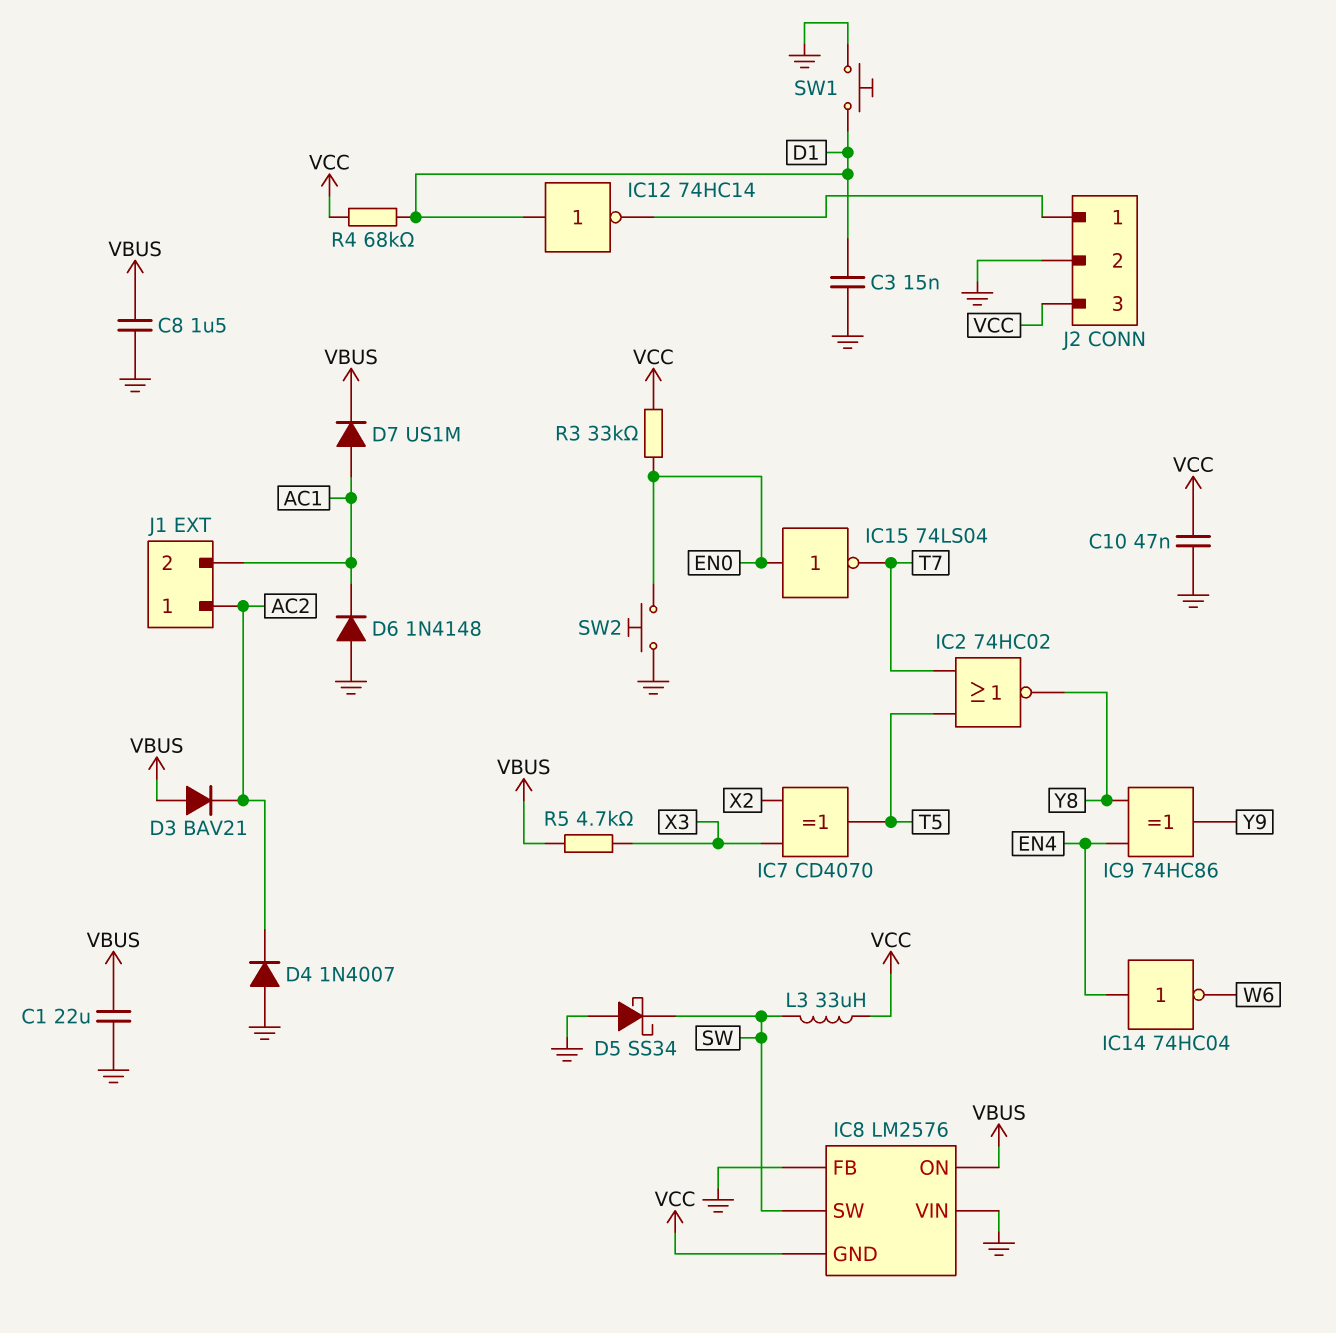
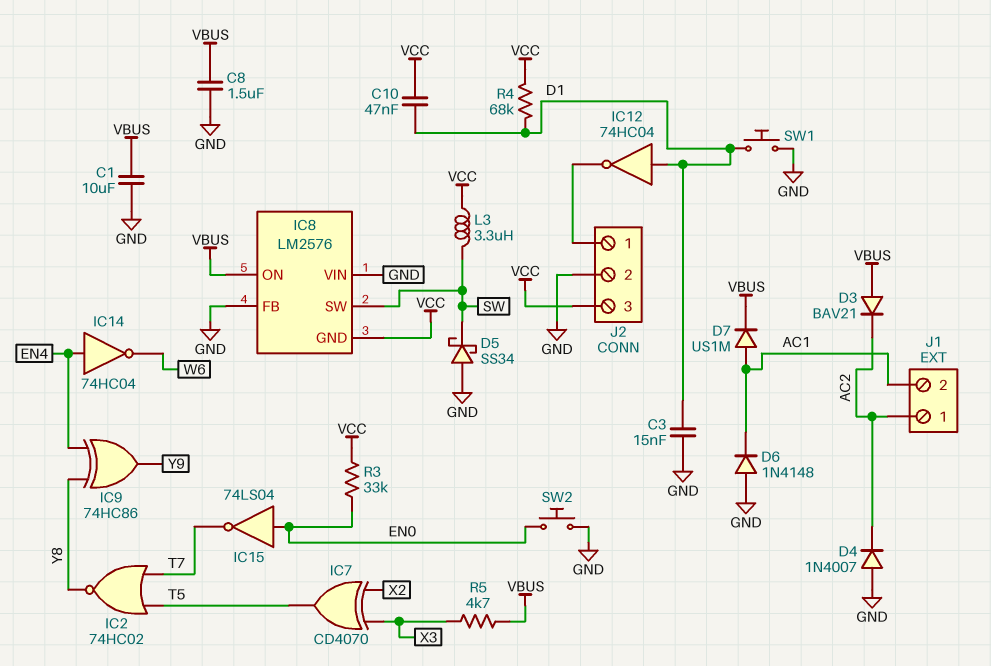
C1: 22uF (GND, VBUS) -> 10uF (GND, VBUS)
C10: 47nF (GND, VCC) -> 47nF (D1, VCC)
IC12: NOT 74HC14 (in D1, out J2/1) -> NOT 74HC04 (in D1, out J2/1)
L3: 33uH (SW, VCC) -> 3.3uH (SW, VCC)

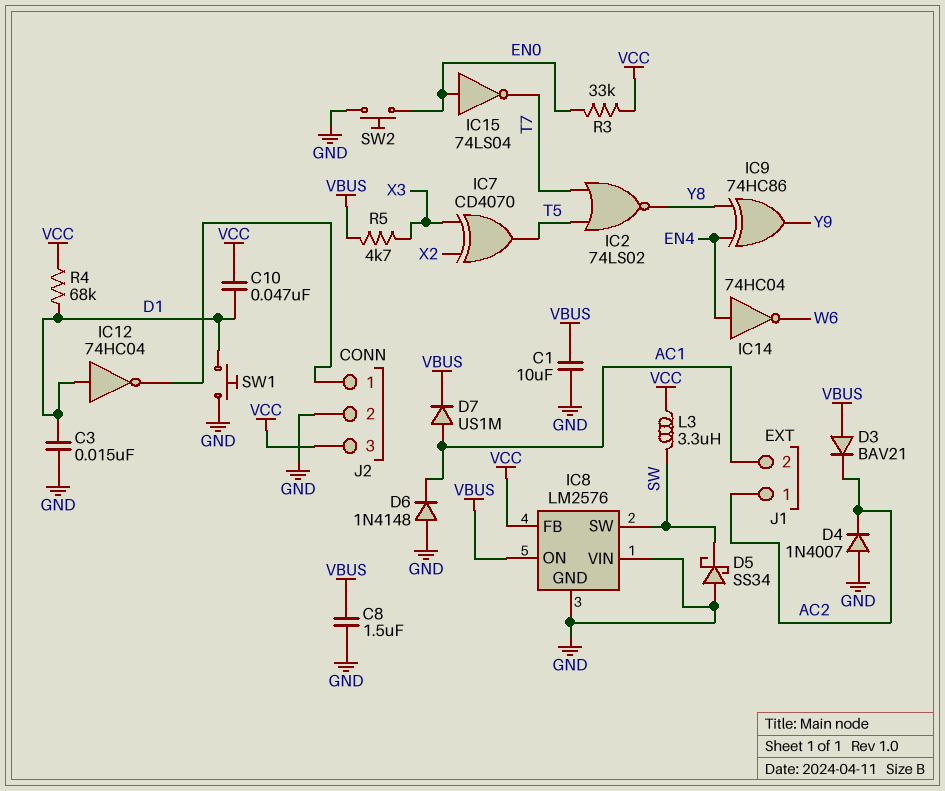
IC2: NOR 74HC02 (in T5, in T7, out Y8) -> NOR 74LS02 (in T5, in T7, out Y8)
IC8 pin FB: GND -> VCC
IC8 pin GND: VCC -> GND

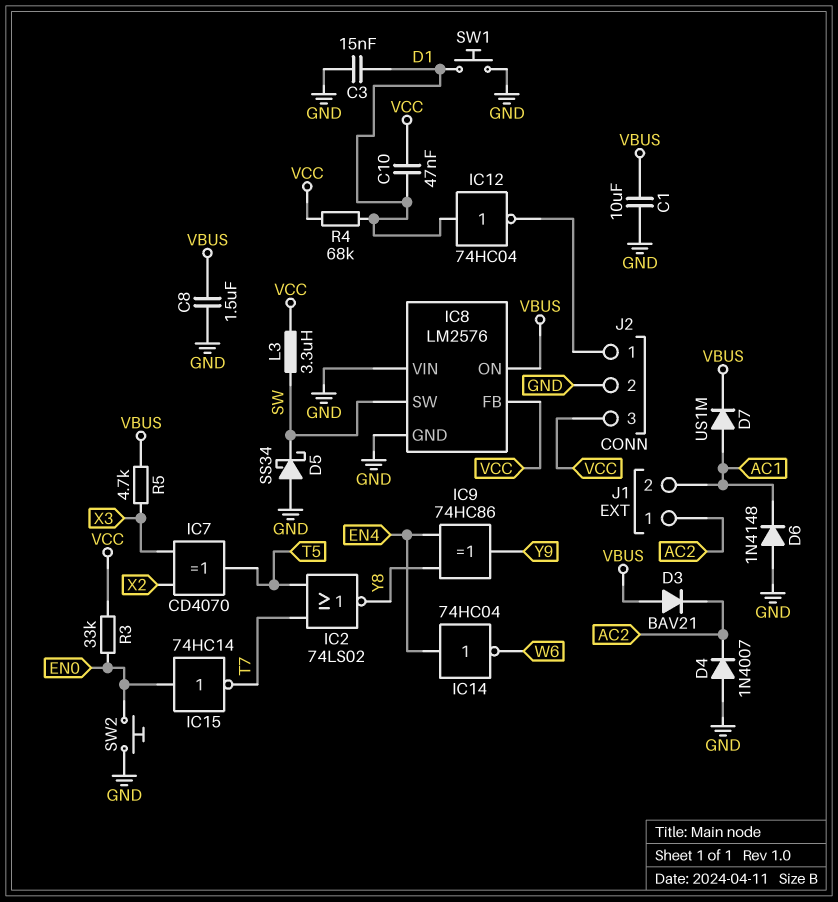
IC15: NOT 74LS04 (in EN0, out T7) -> NOT 74HC14 (in EN0, out T7)

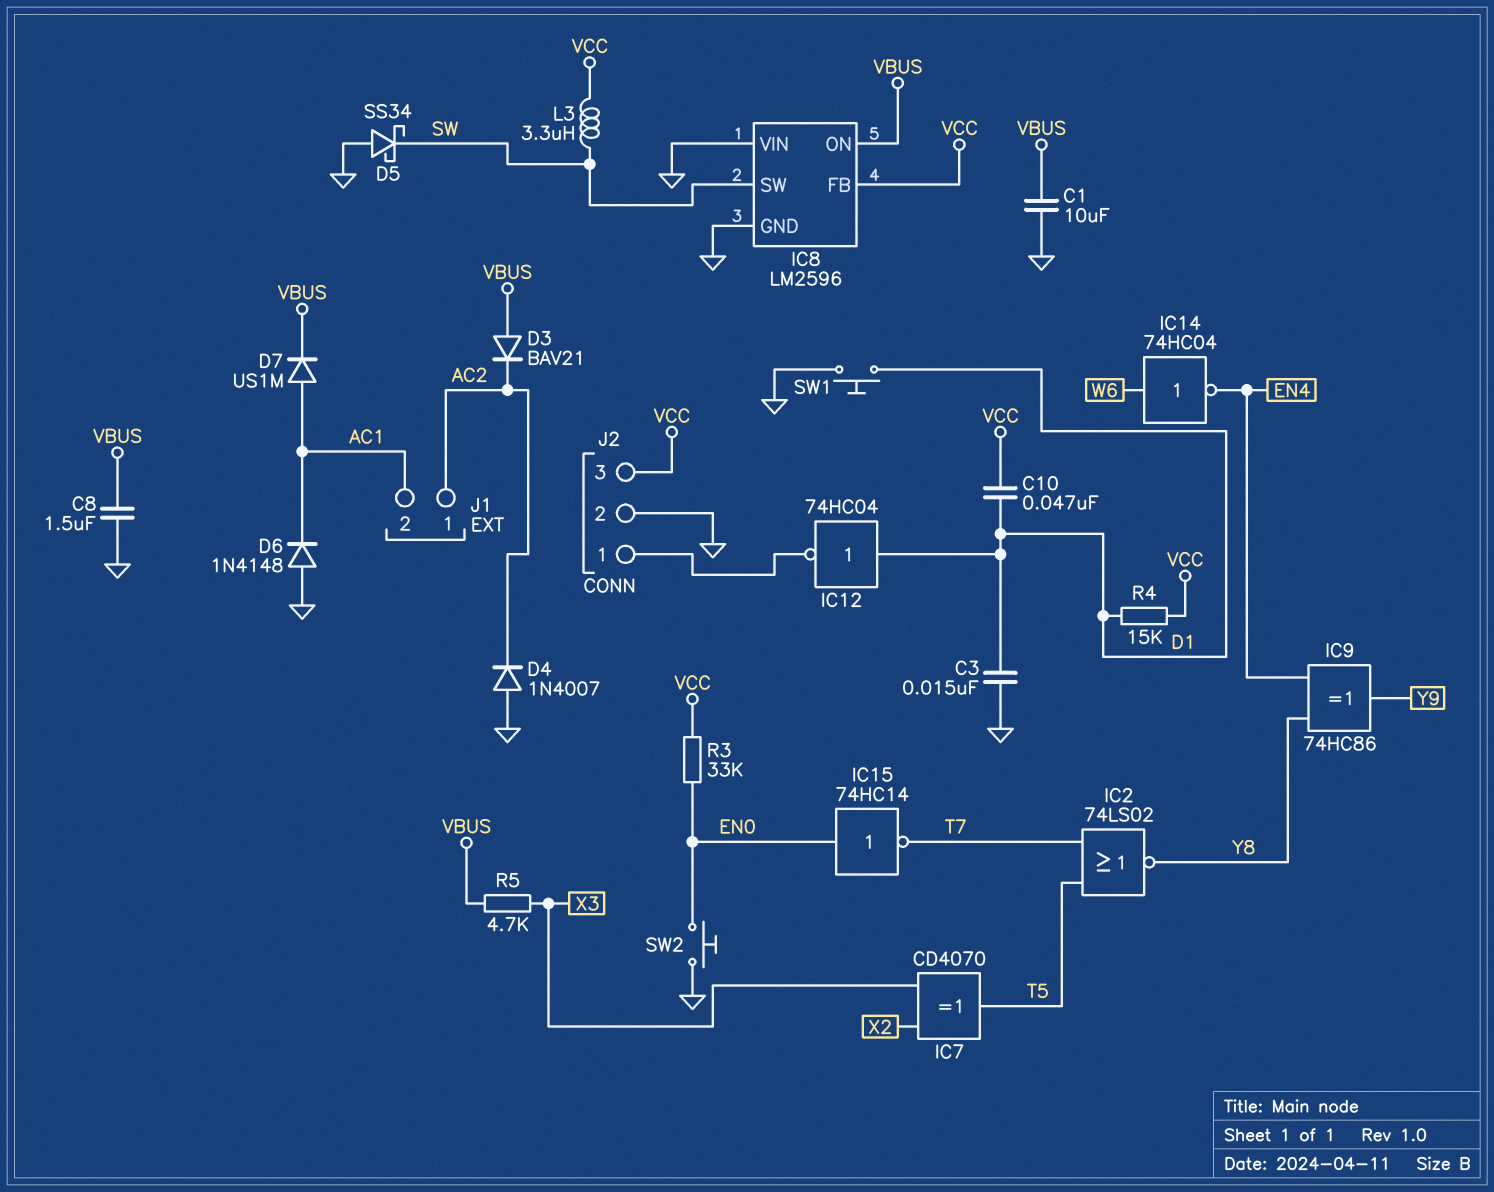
IC8: LM2576 -> LM2596
IC14: NOT 74HC04 (in EN4, out W6) -> NOT 74HC04 (in W6, out EN4)
R4: 68k (D1, VCC) -> 15k (D1, VCC)

